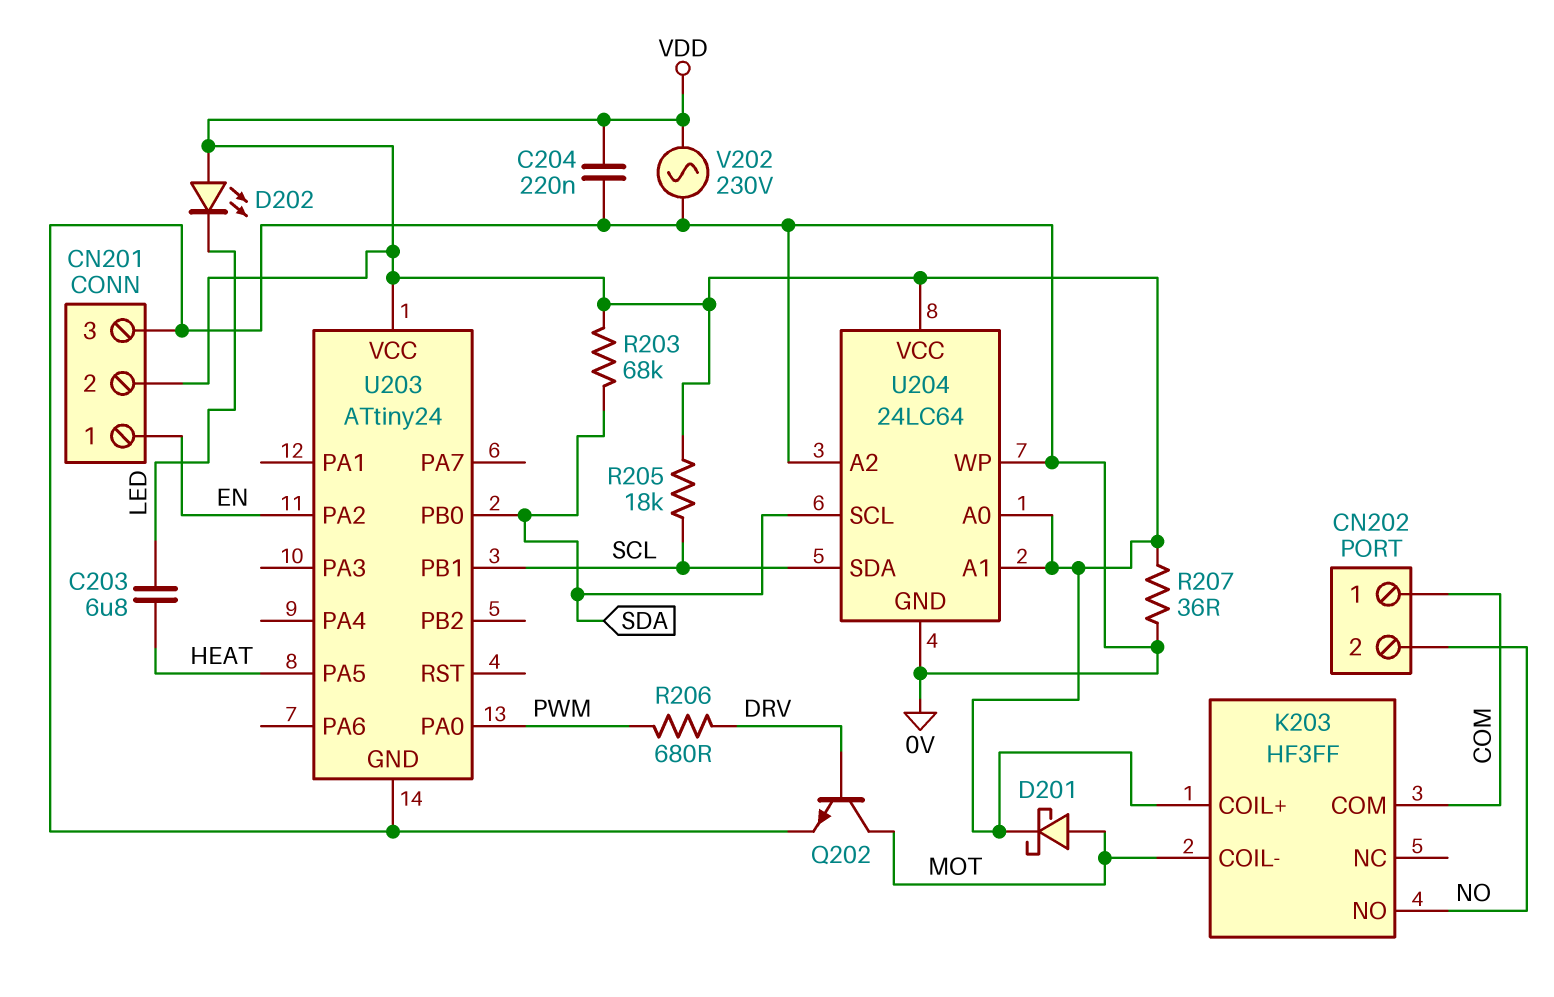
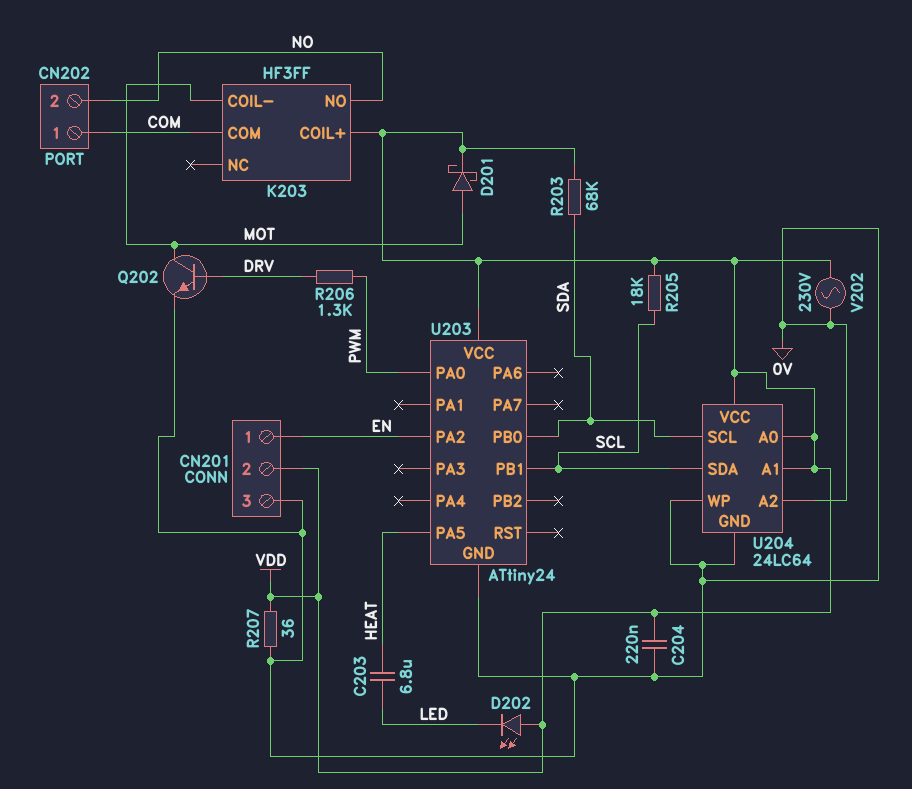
R206: 680 (DRV, PWM) -> 1.3k (DRV, PWM)

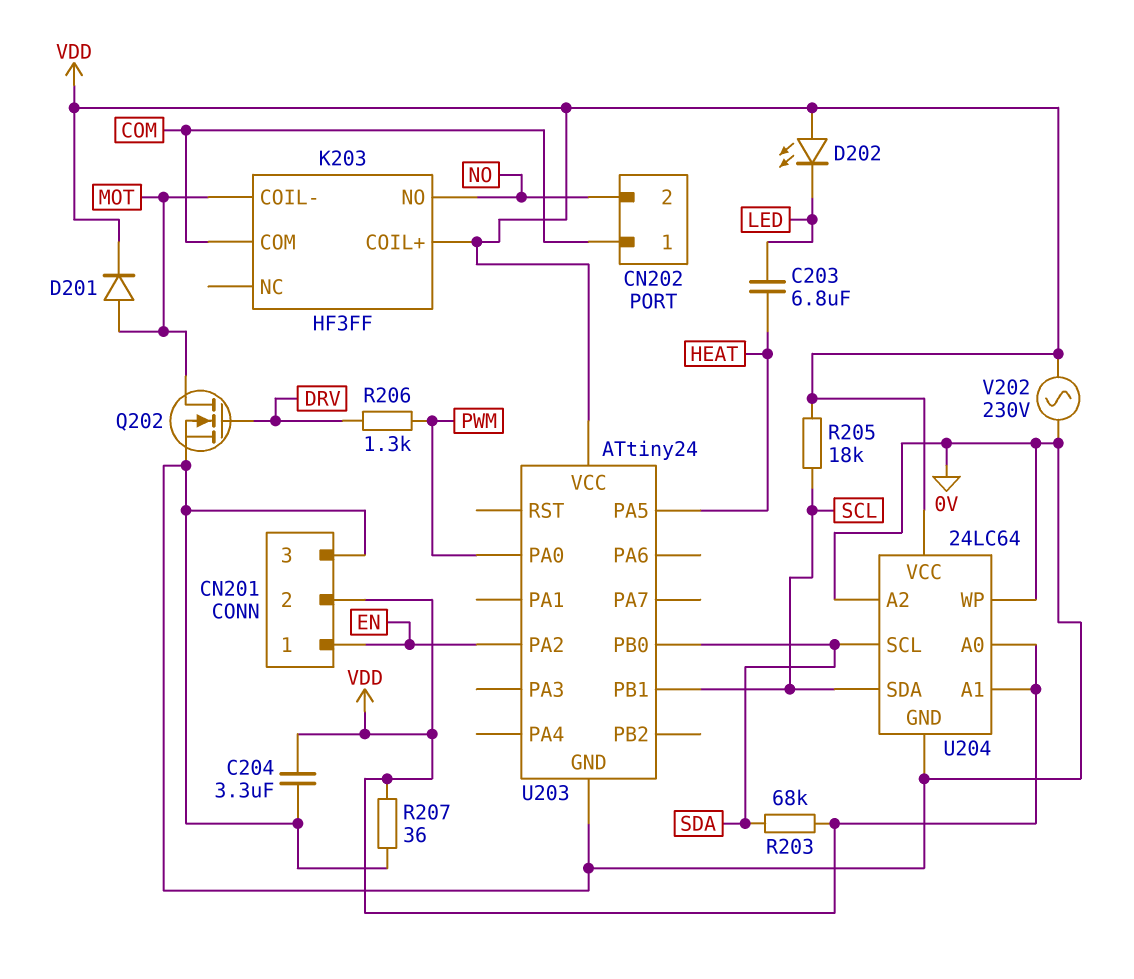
C204: 220nF (0V, VDD) -> 3.3uF (0V, VDD)
D201: schottky (A MOT, K VDD) -> diode (A MOT, K VDD)
Q202: NPN (B DRV, C MOT, E 0V) -> NMOS (G DRV, D MOT, S 0V)

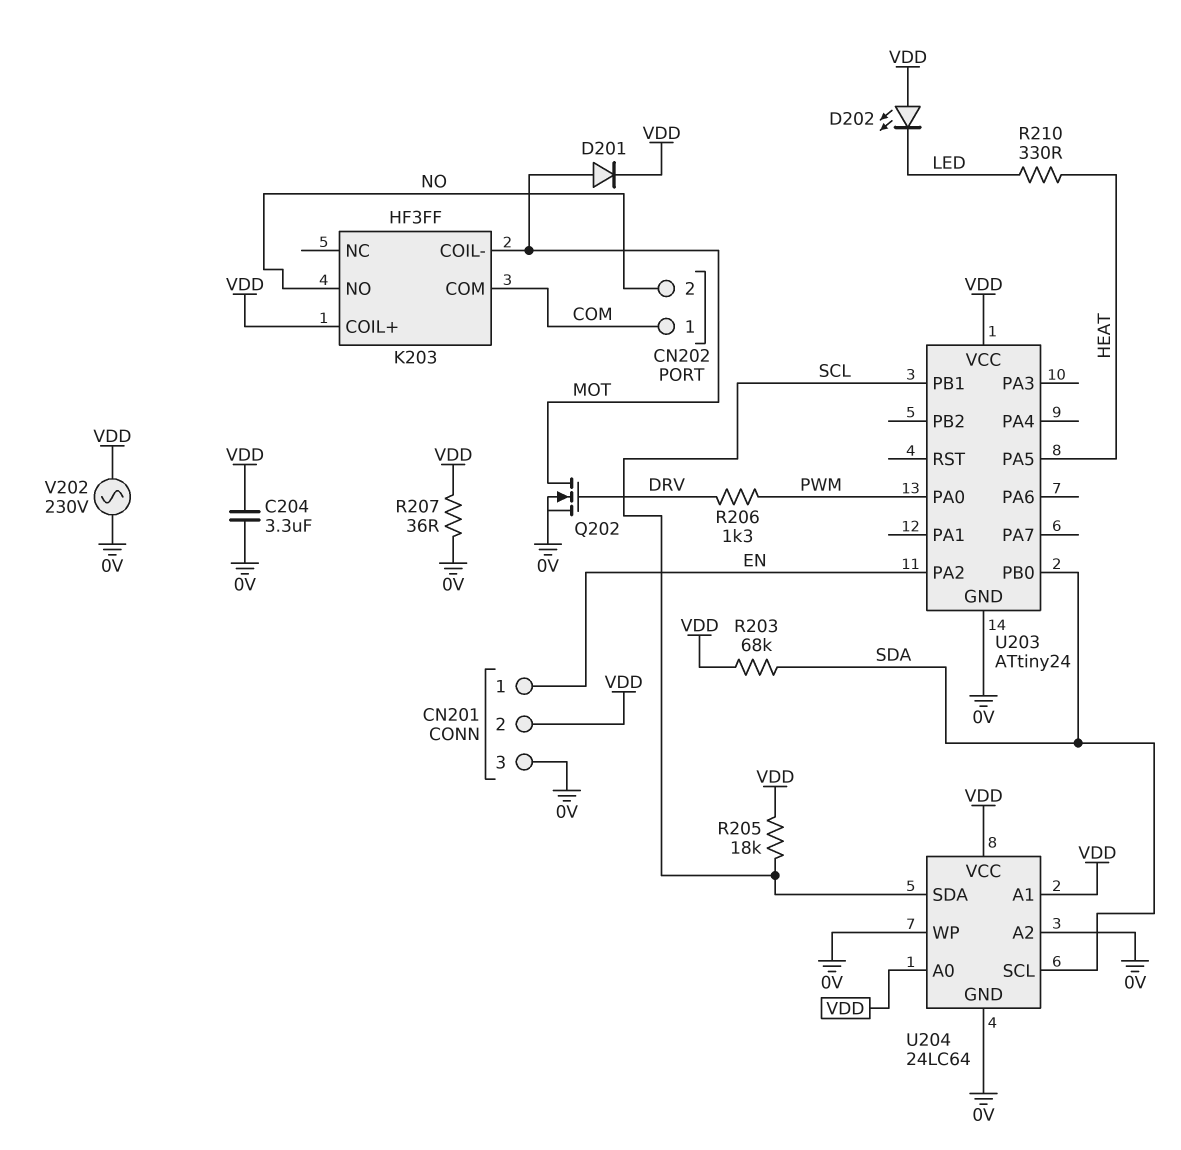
C203: 6.8uF (HEAT, LED) -> none
R210: none -> 330 (HEAT, LED)

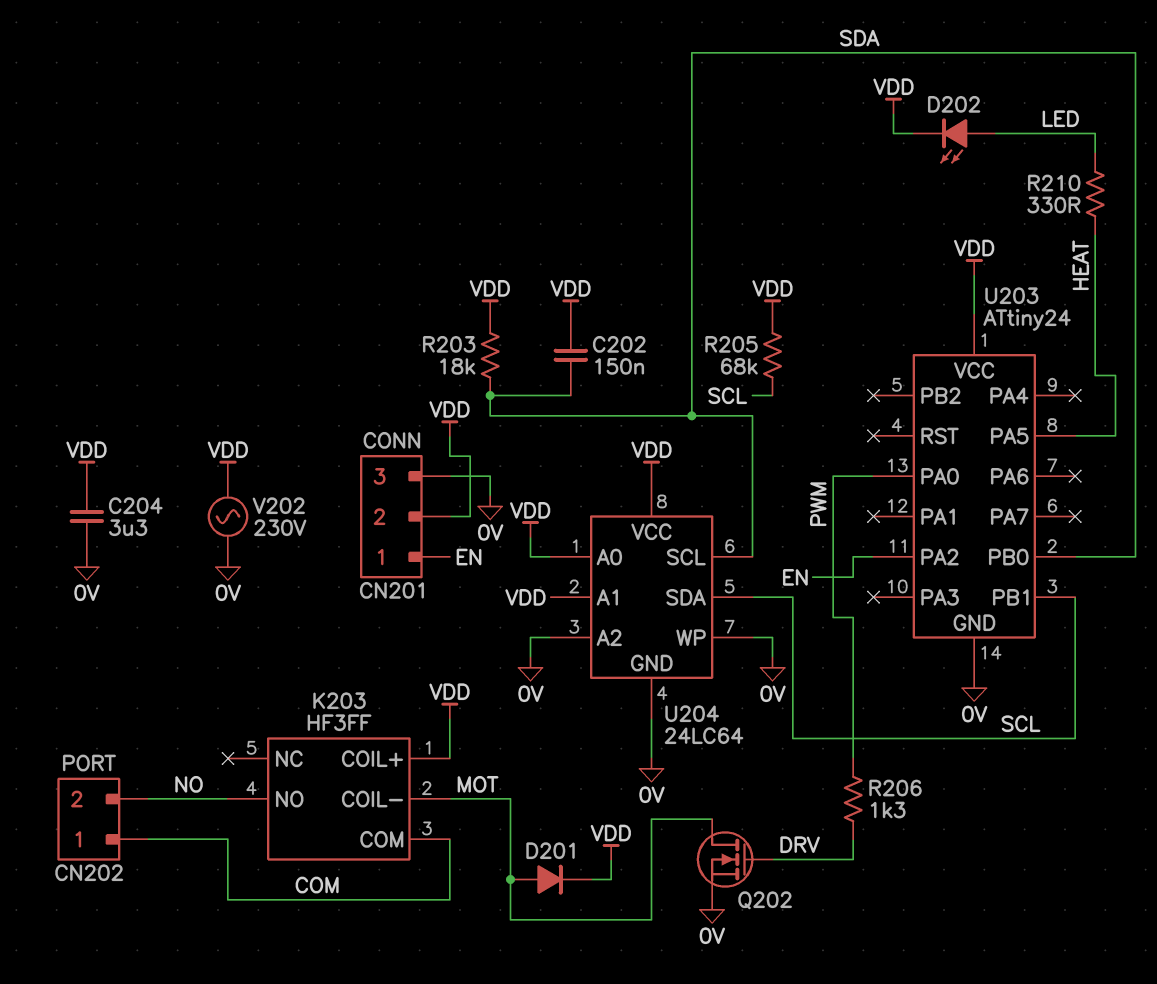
C202: none -> 150nF (SDA, VDD)
D202: LED (A VDD, K LED) -> LED (A LED, K VDD)
R203: 68k (SDA, VDD) -> 18k (SDA, VDD)
R205: 18k (SCL, VDD) -> 68k (SCL, VDD)
R207: 36 (0V, VDD) -> none

